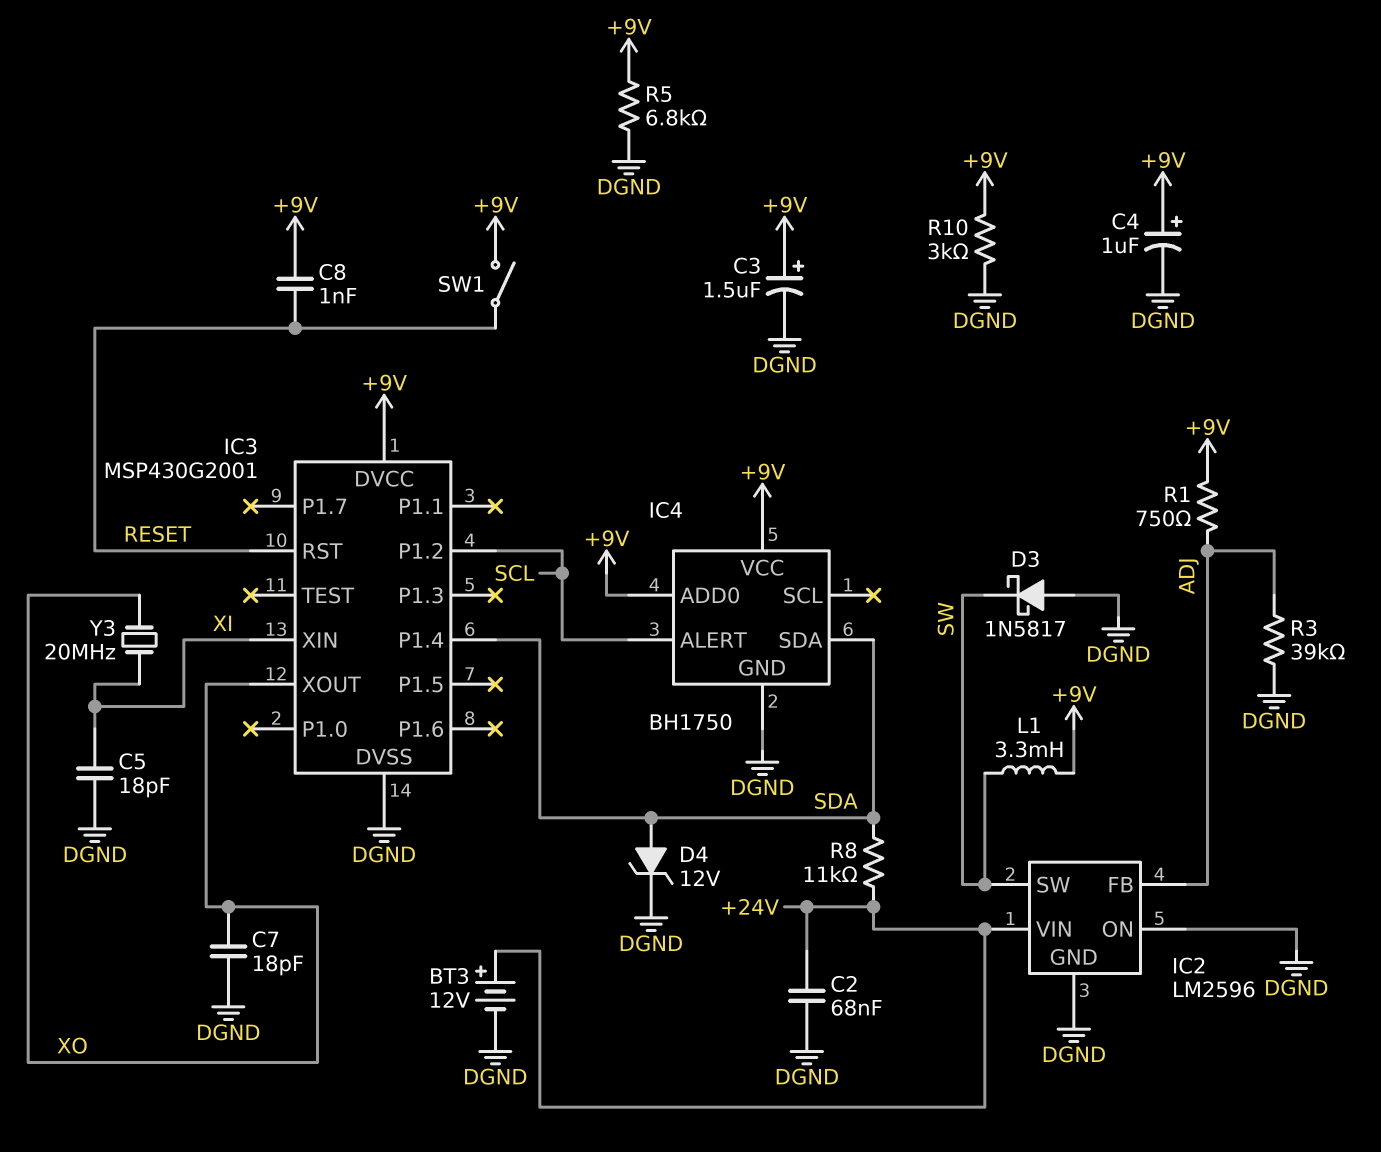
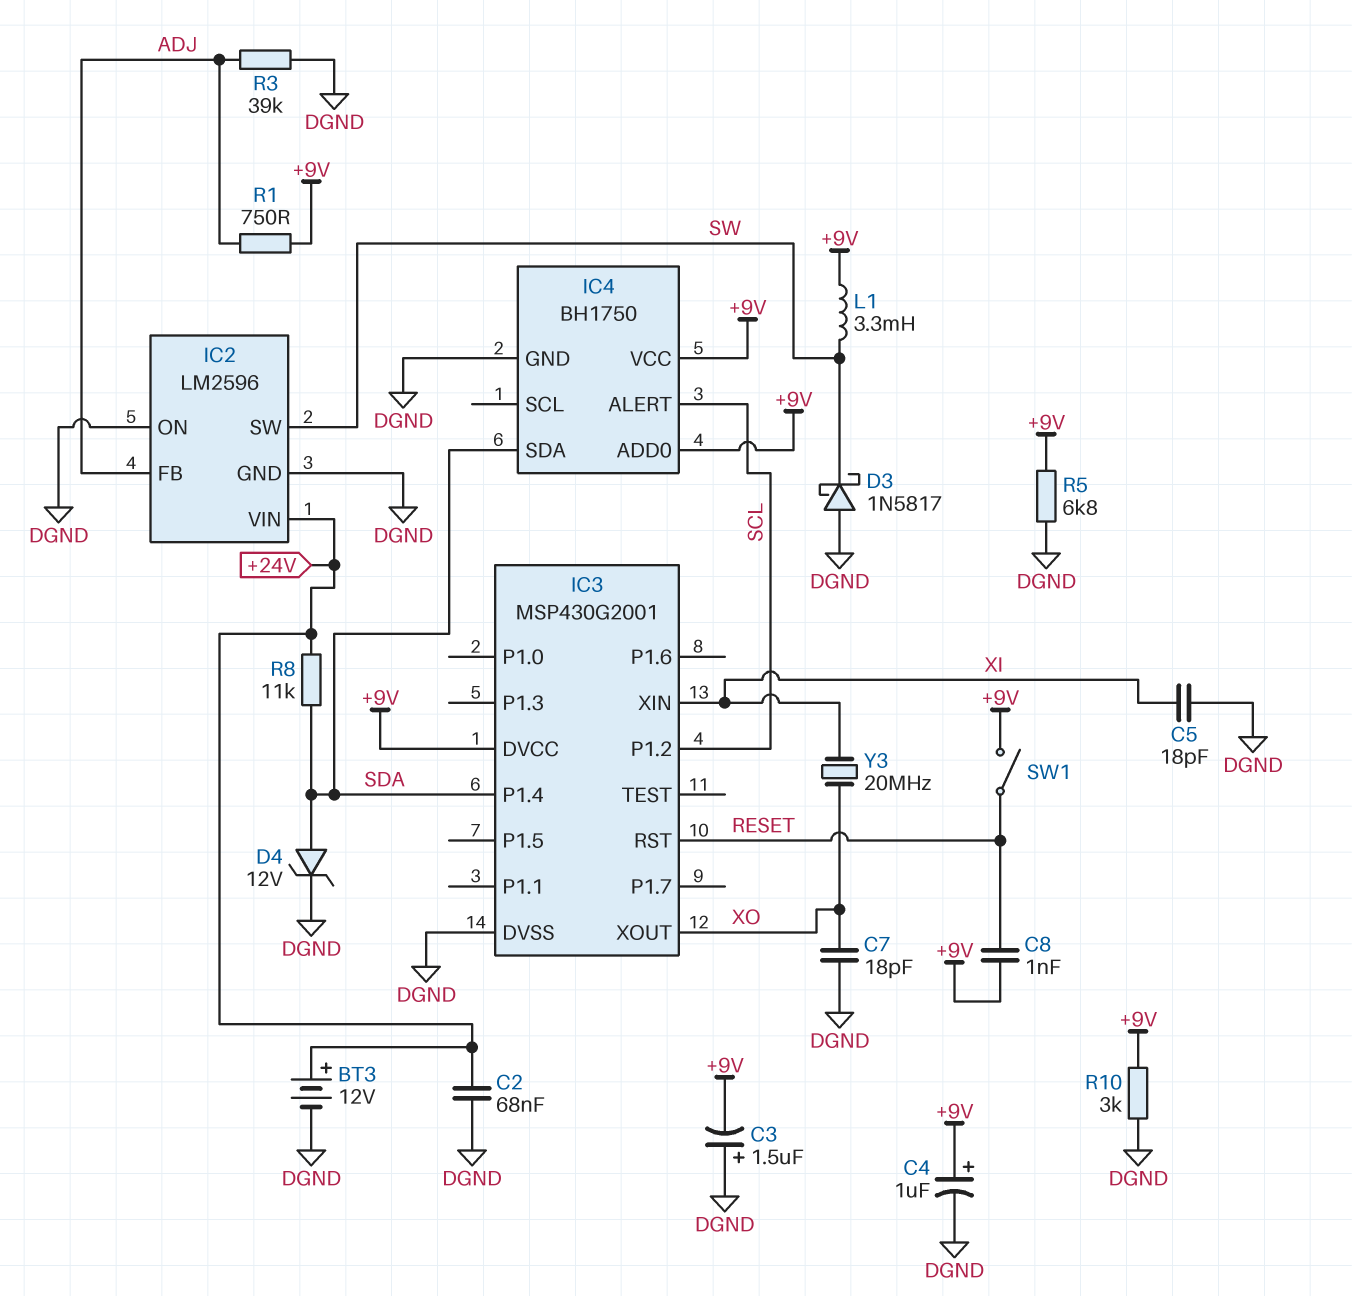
C3: 1.5uF (plus +9V, minus DGND) -> 1.5uF (plus DGND, minus +9V)

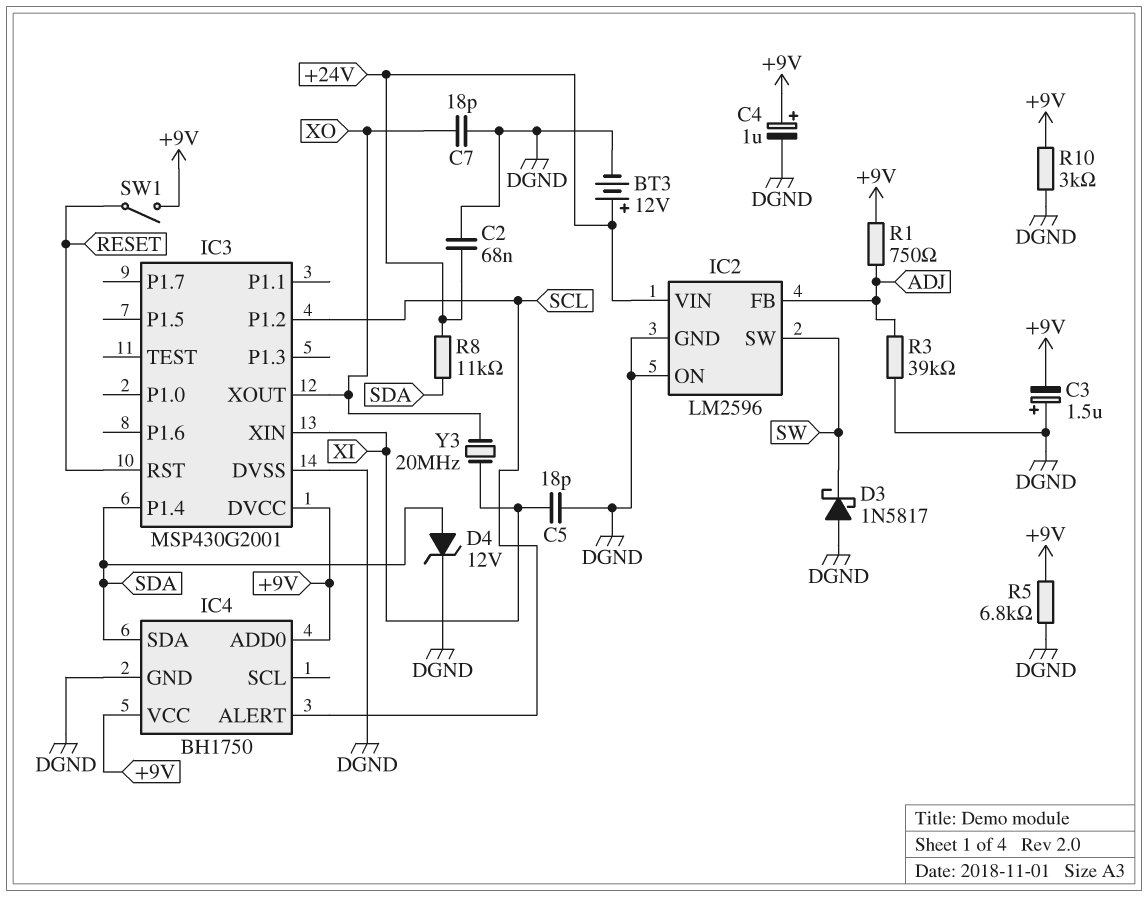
C8: 1nF (+9V, RESET) -> none
L1: 3.3mH (+9V, SW) -> none

